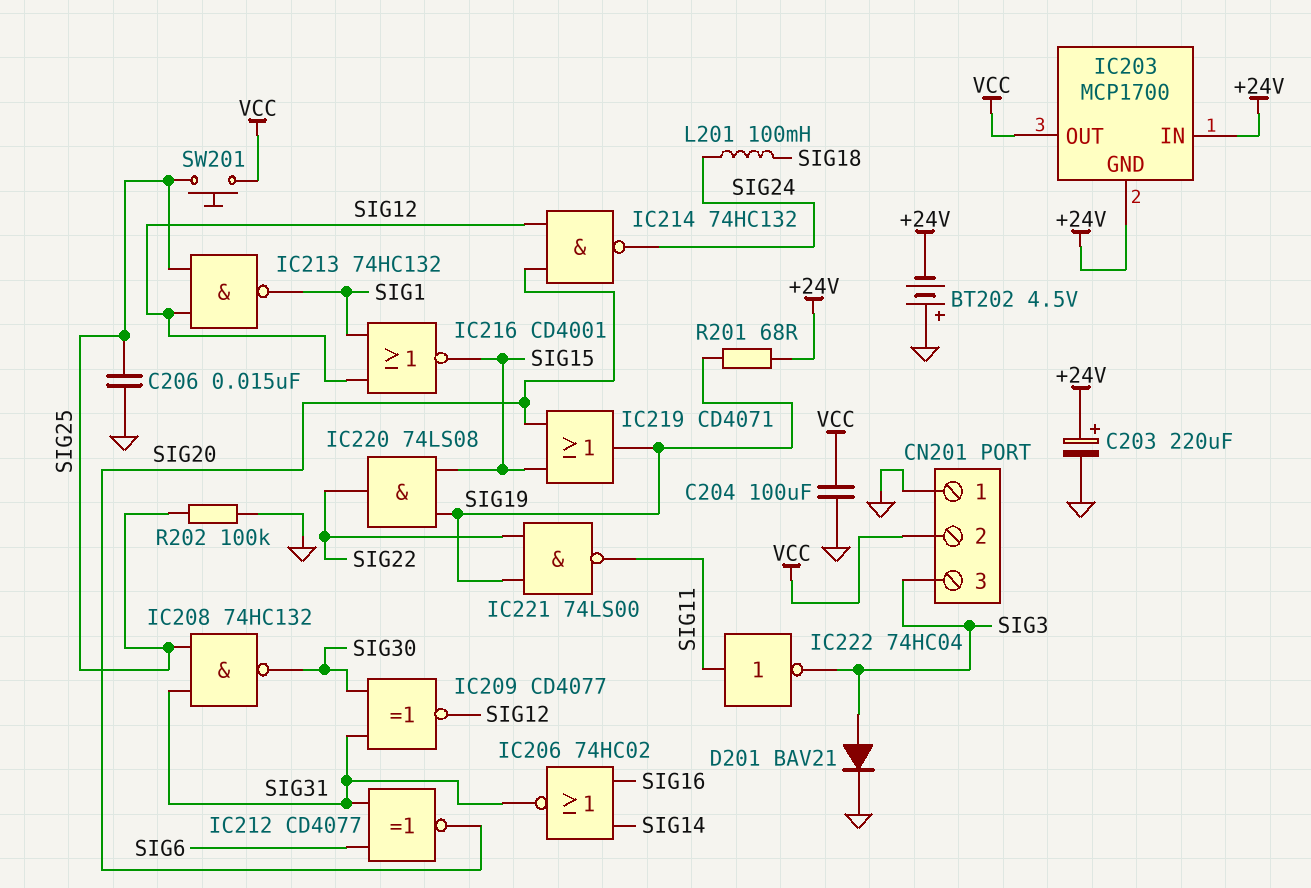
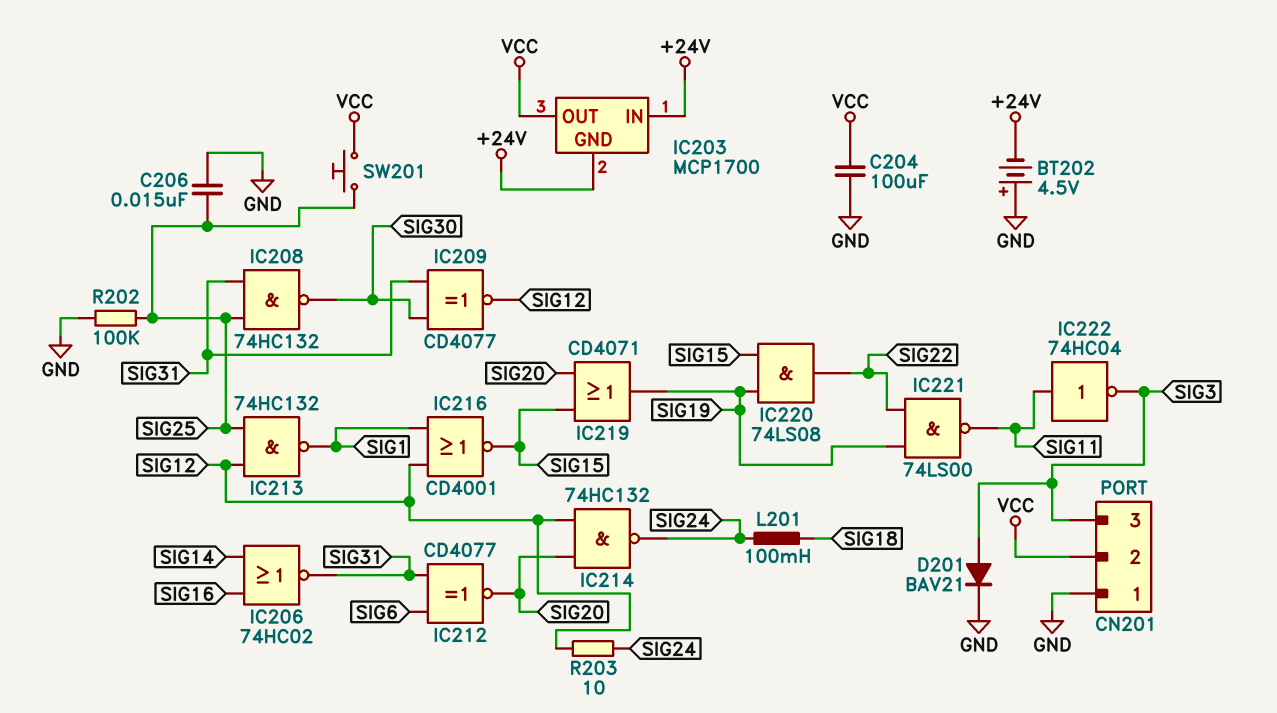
C203: 220uF (plus +24V, minus GND) -> none
R201: 68 (+24V, SIG19) -> none
R203: none -> 10 (SIG12, SIG24)

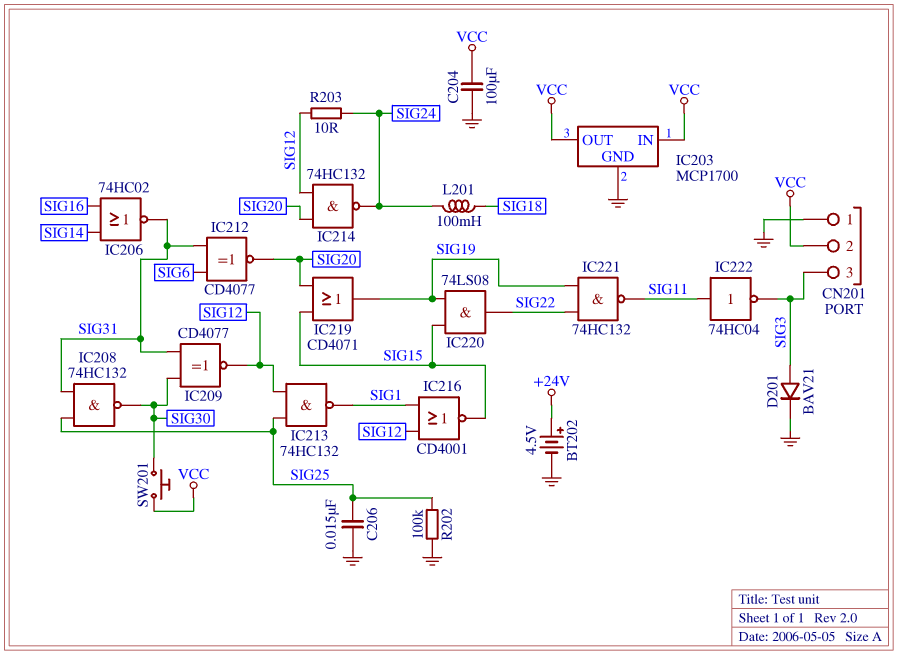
BT202: 4.5V (plus GND, minus +24V) -> 4.5V (plus +24V, minus GND)
IC203 pin GND: +24V -> GND
IC203 pin IN: +24V -> VCC
IC221: NAND 74LS00 (in SIG19, in SIG22, out SIG11) -> NAND 74HC132 (in SIG19, in SIG22, out SIG11)
SW201: button (SIG25, VCC) -> button (SIG30, VCC)

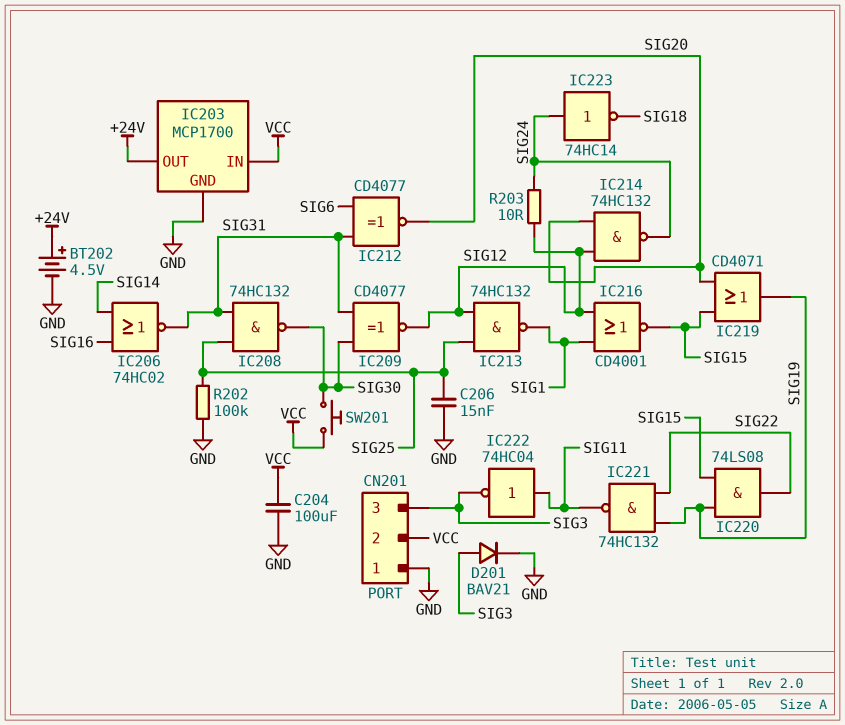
IC203 pin OUT: VCC -> +24V
IC223: none -> NOT 74HC14 (in SIG24, out SIG18)
L201: 100mH (SIG18, SIG24) -> none

